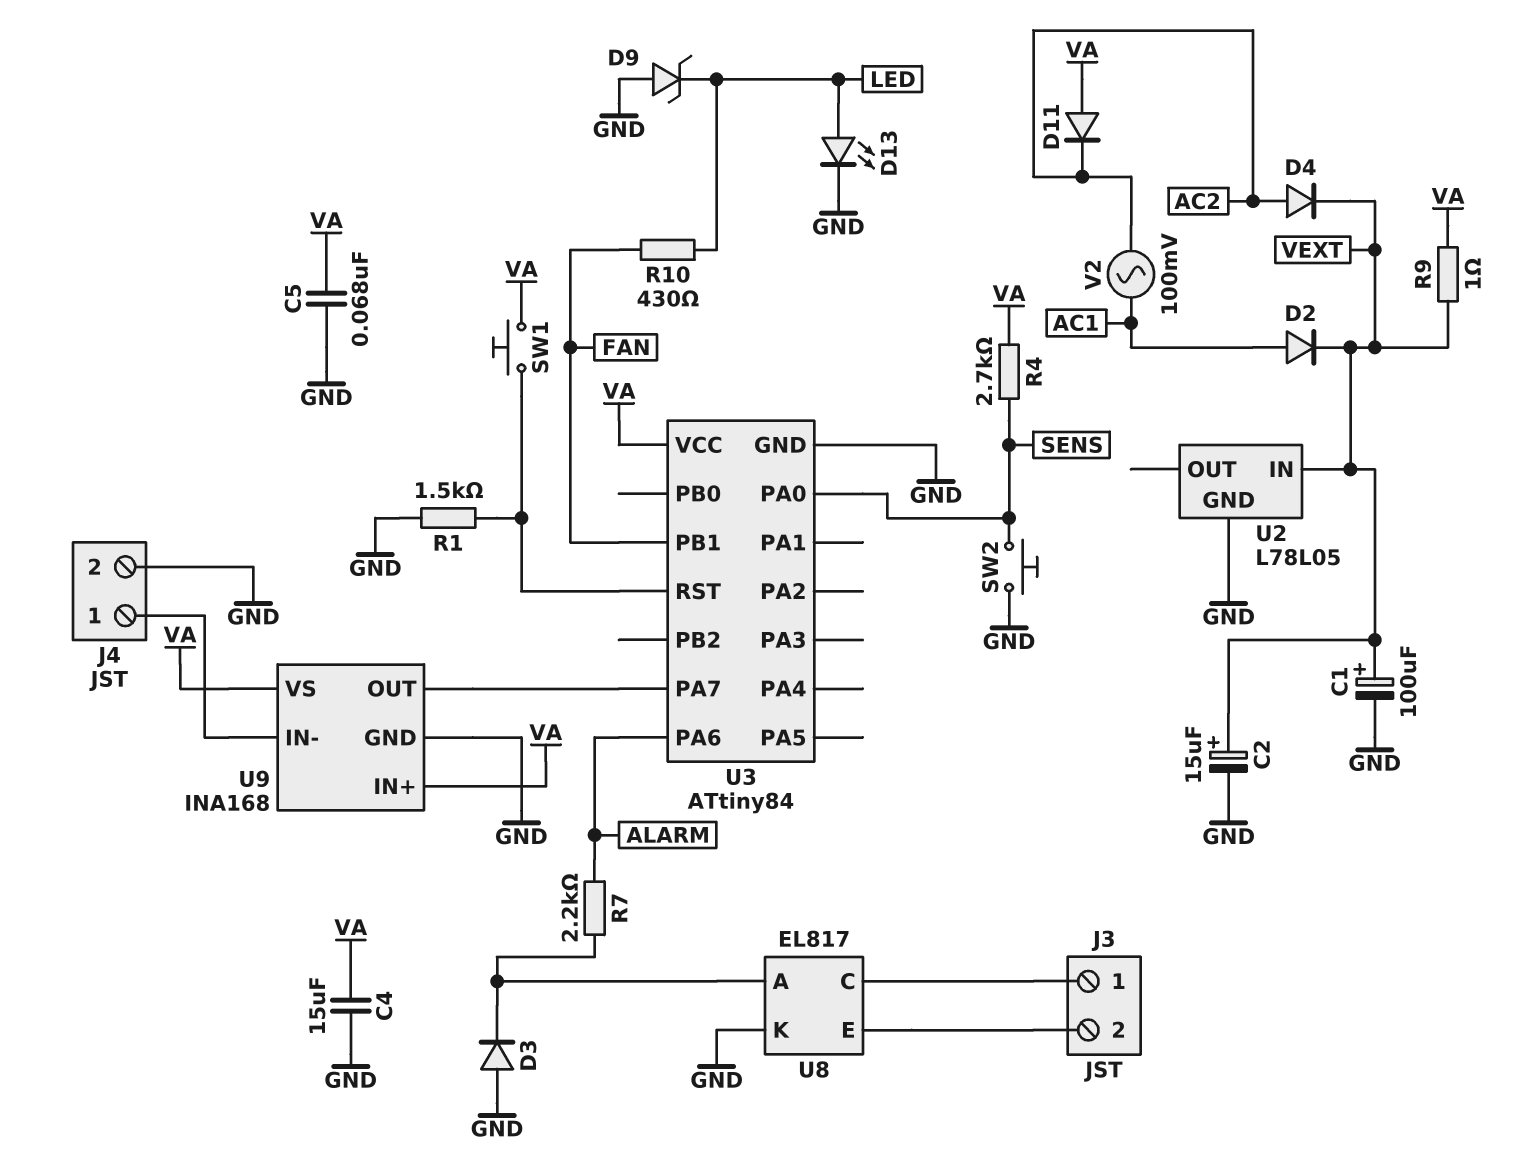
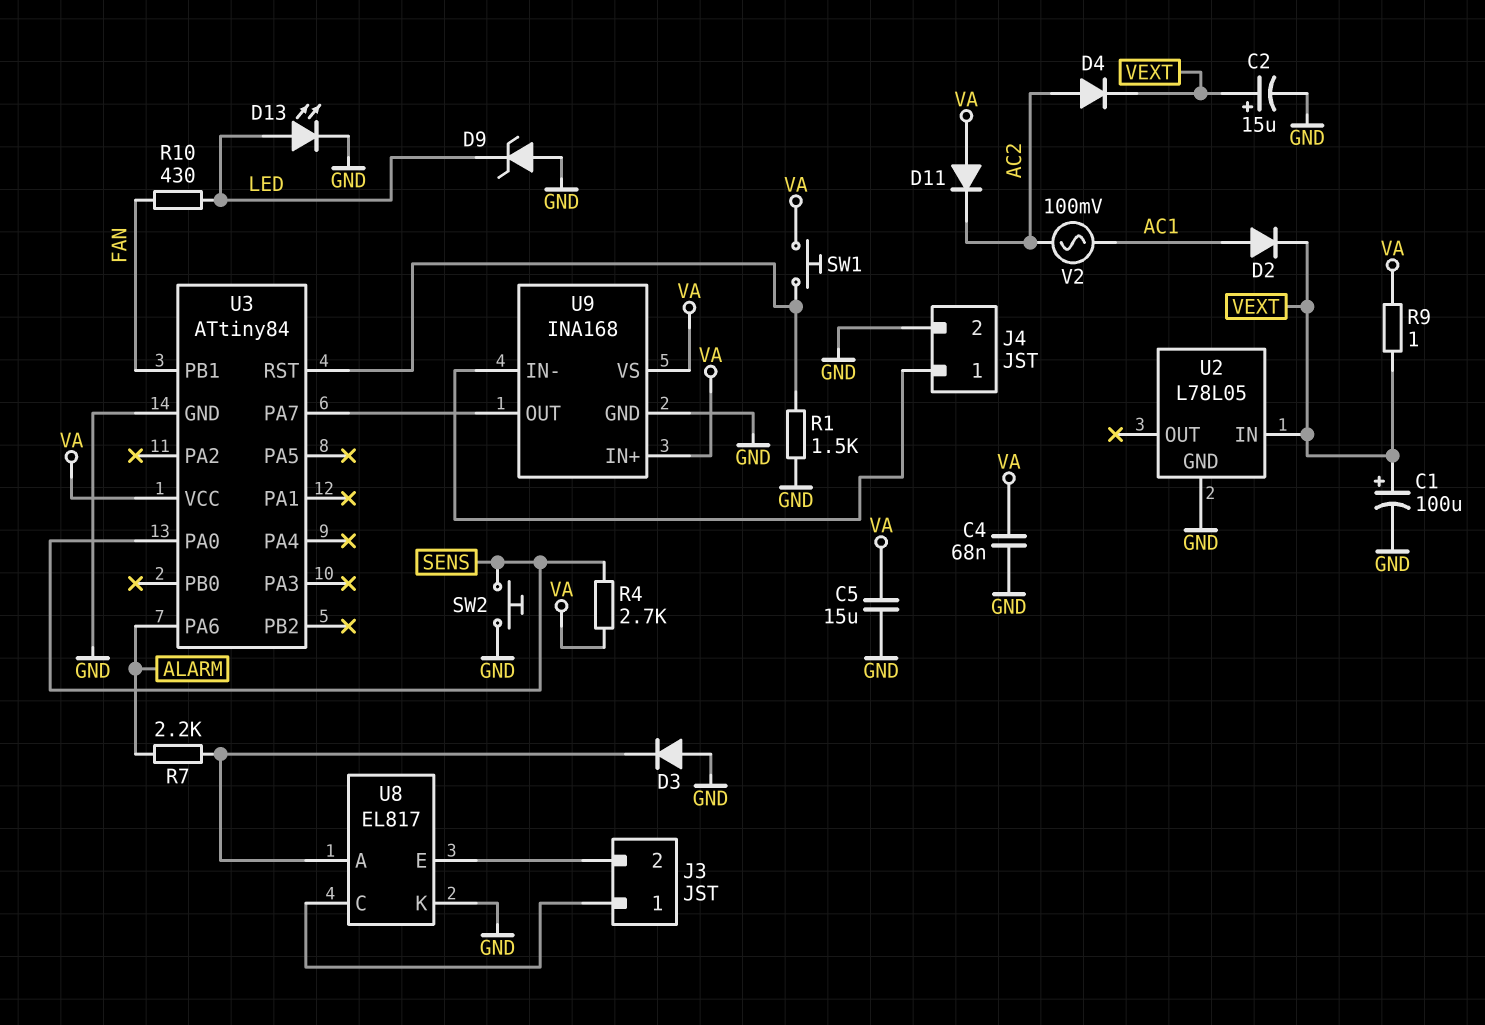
C4: 15uF (GND, VA) -> 68nF (GND, VA)
C5: 68nF (GND, VA) -> 15uF (GND, VA)

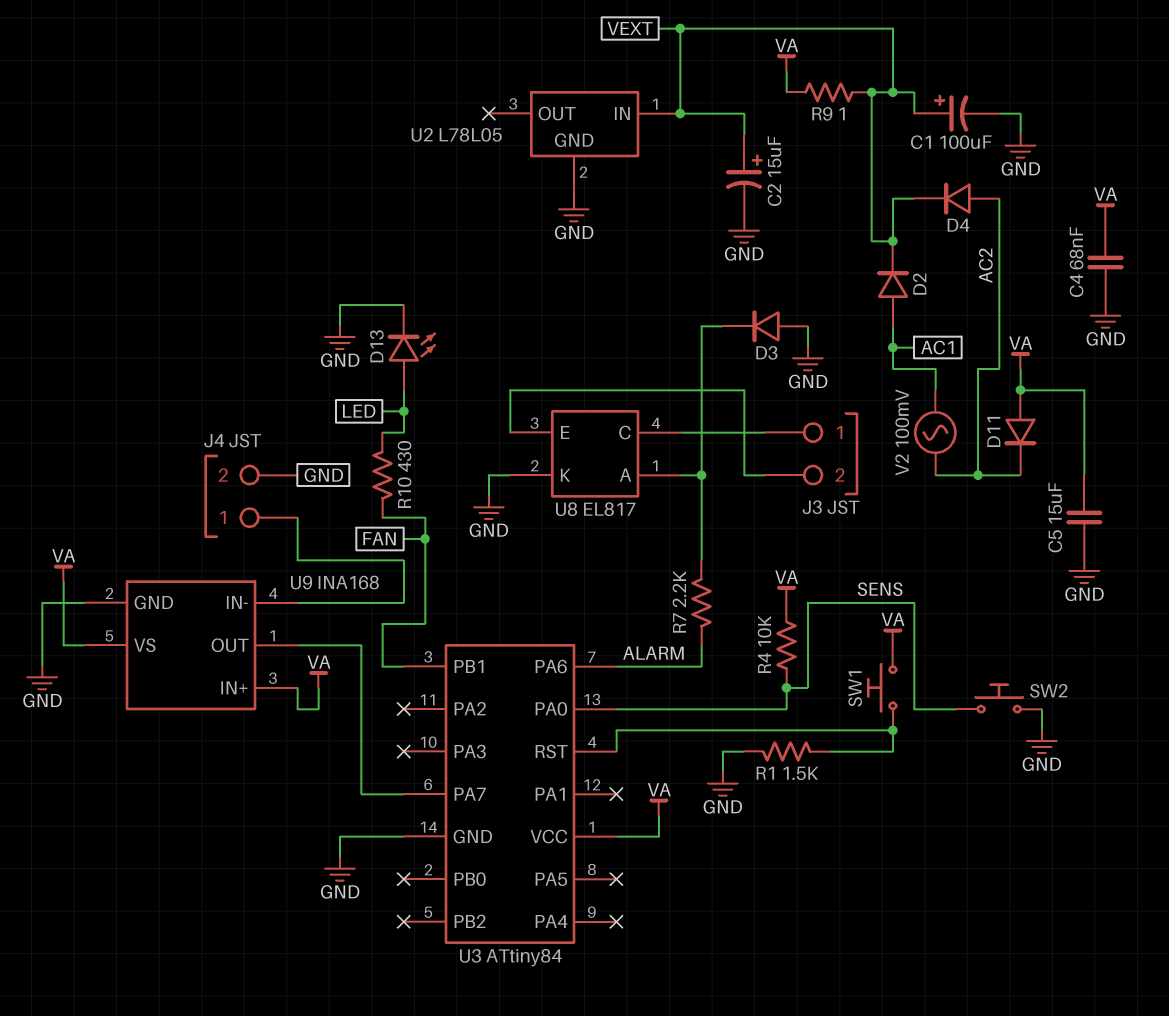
D9: zener (A GND, K LED) -> none
R4: 2.7k (SENS, VA) -> 10k (SENS, VA)

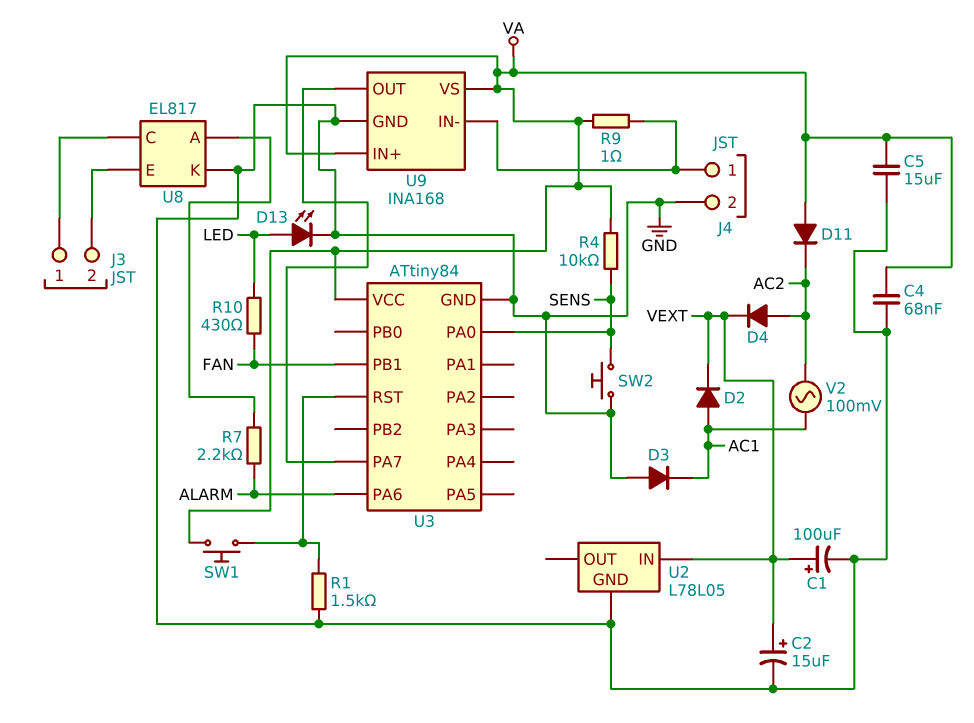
D3: diode (A GND, K U8/A) -> diode (A GND, K AC1)
R9: 1 (VA, VEXT) -> 1 (J4/1, VA)

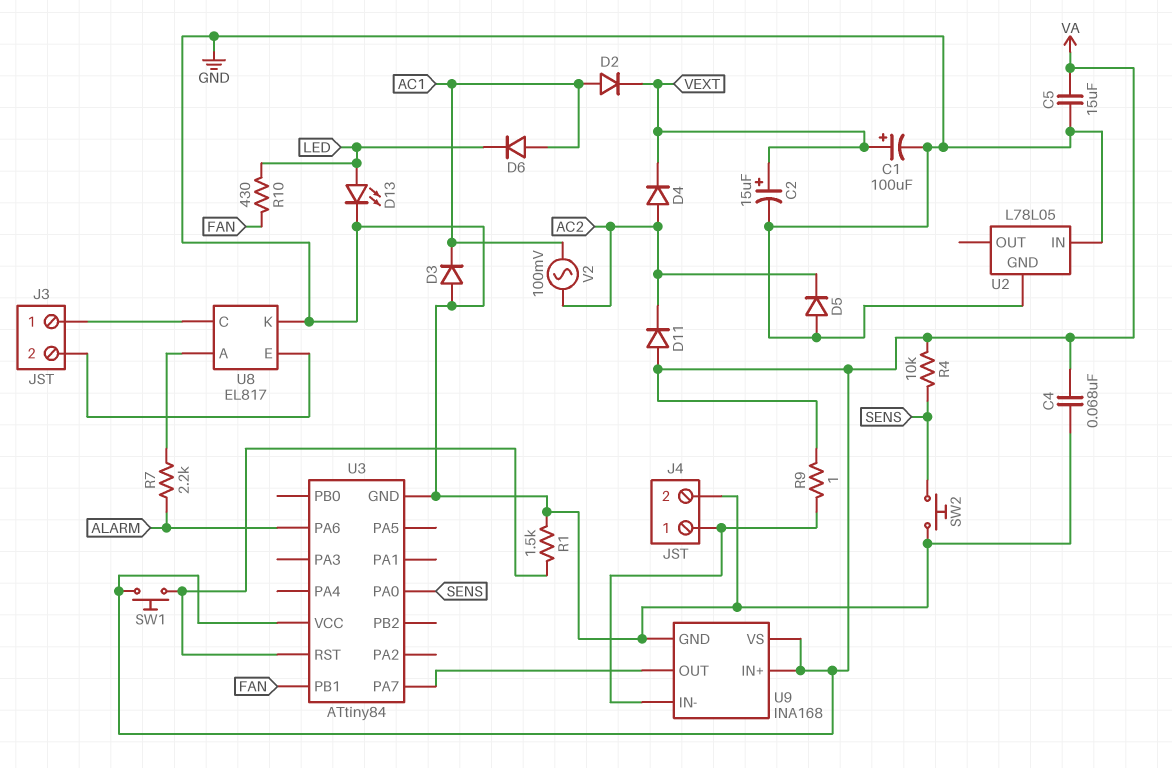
D5: none -> diode (A GND, K AC2)
D6: none -> diode (A AC1, K LED)
U2 pin IN: VEXT -> GND

